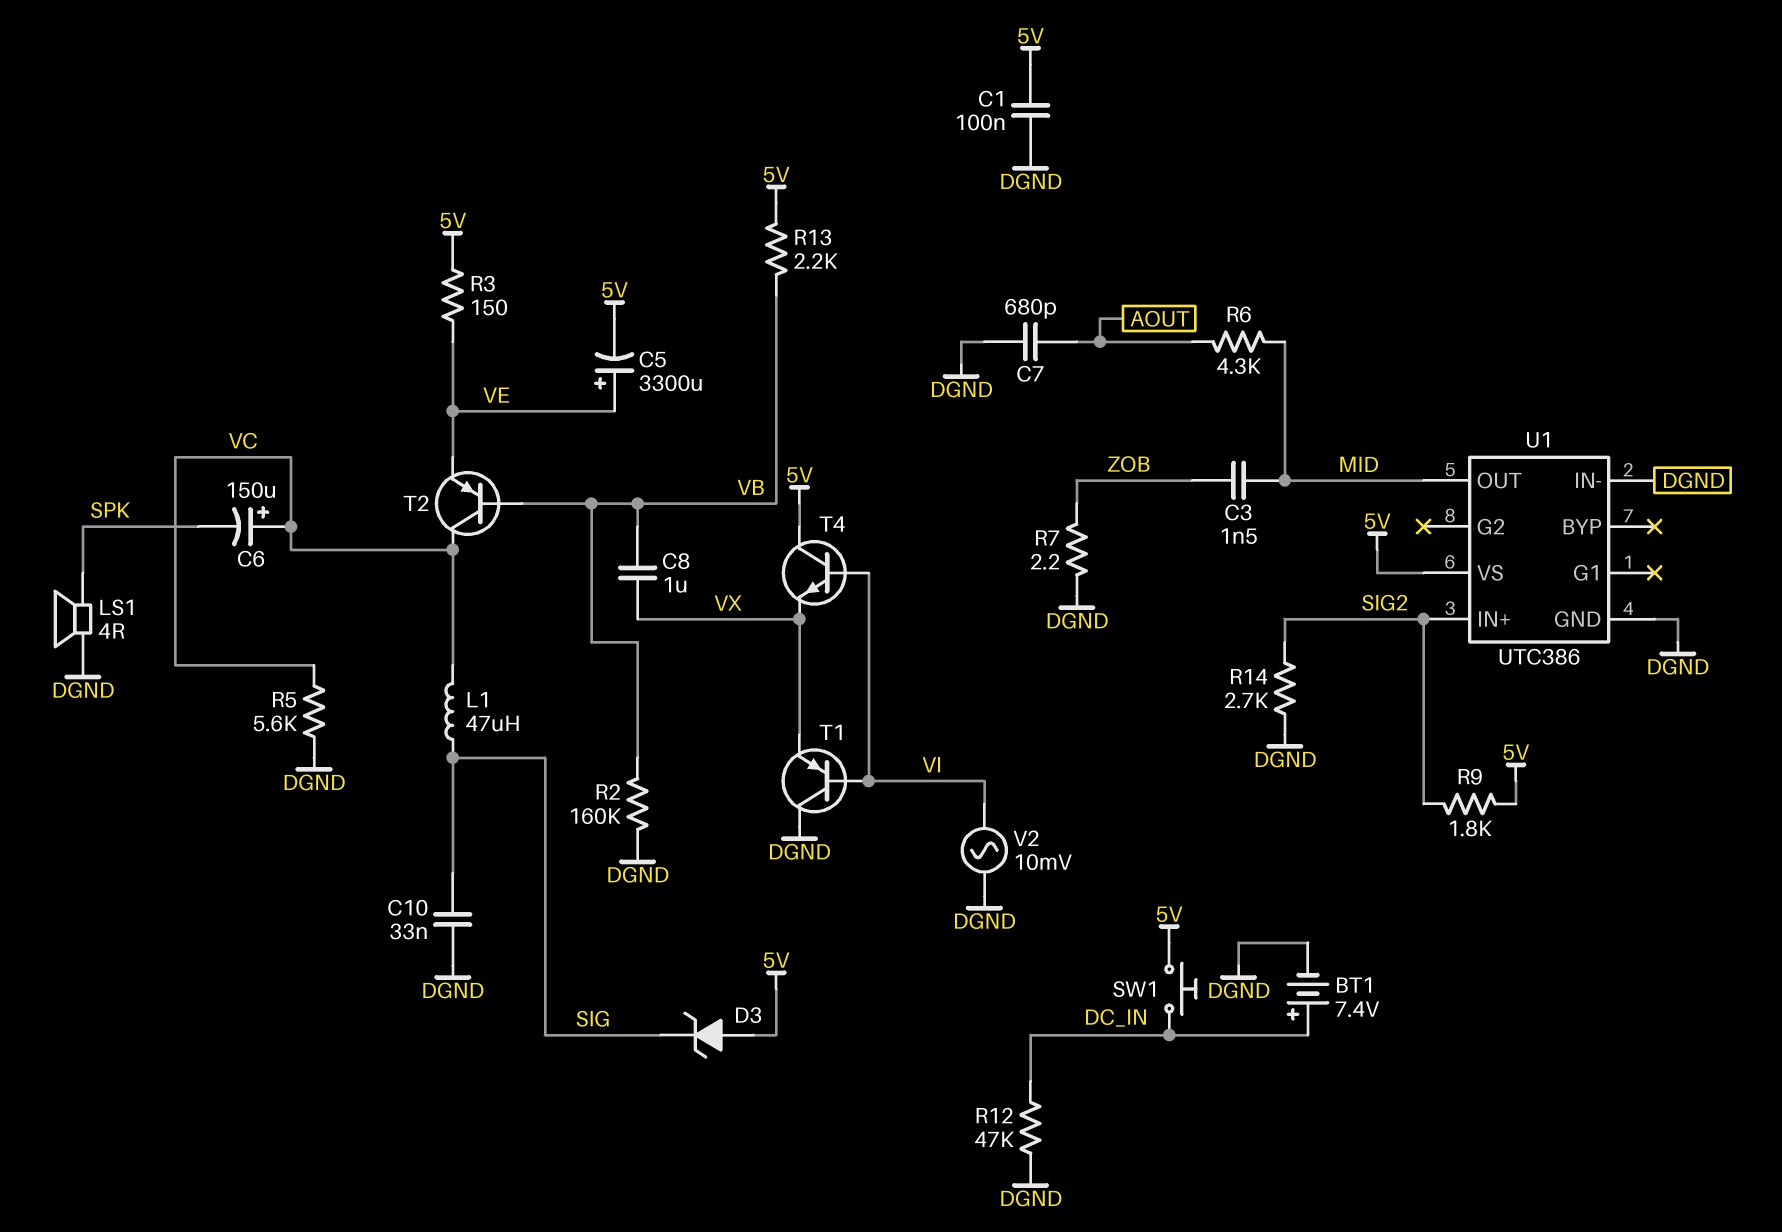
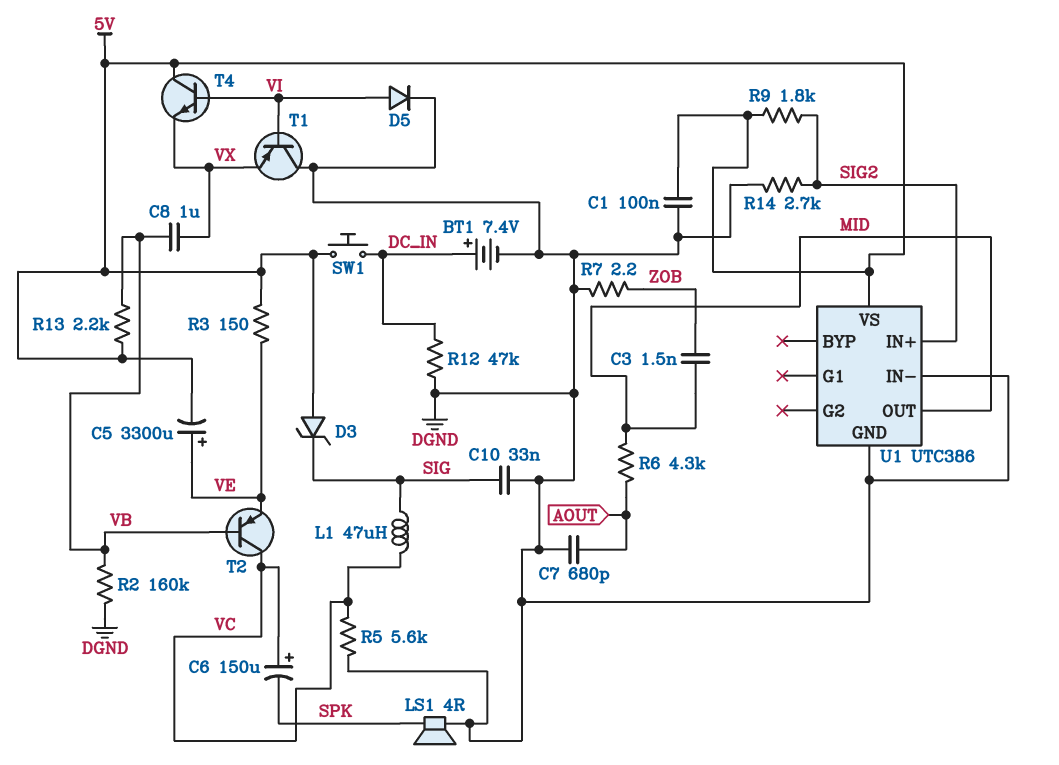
D5: none -> diode (A VI, K DGND)
V2: AC 10mV (DGND, VI) -> none

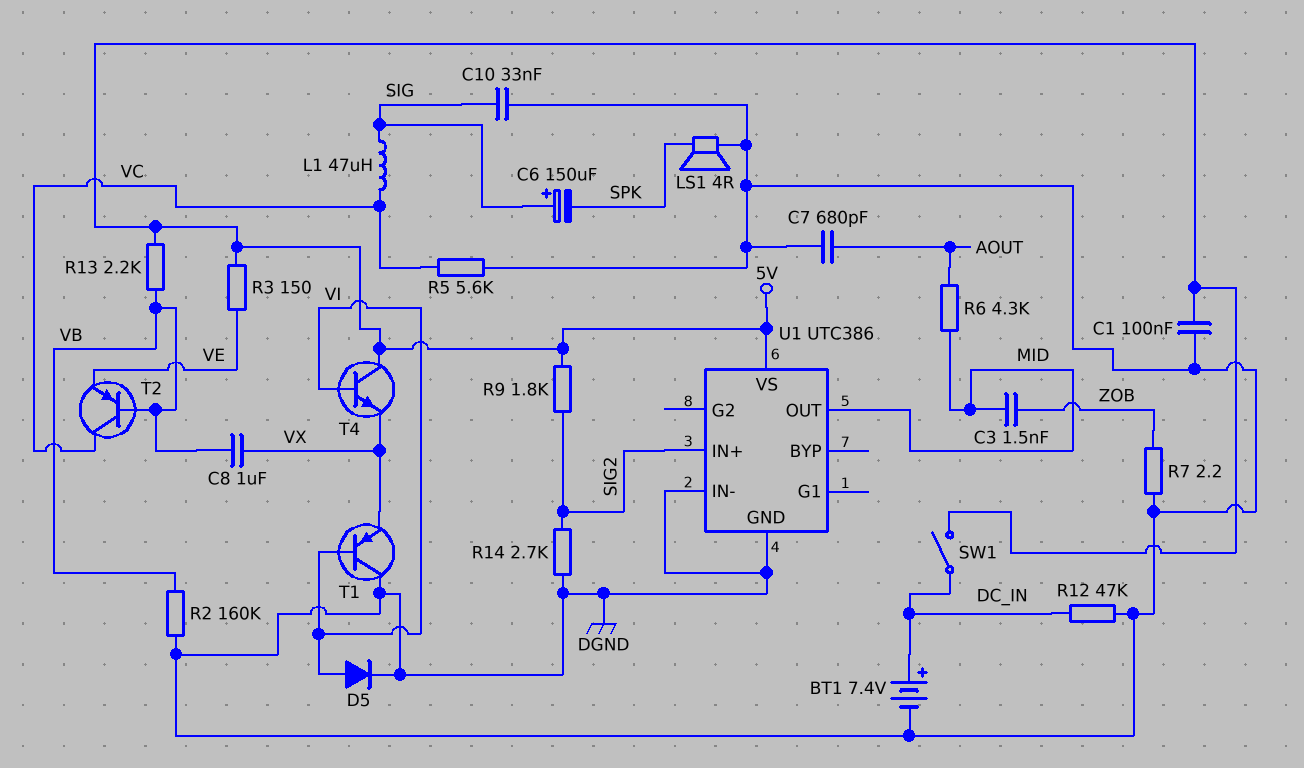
C5: 3300uF (plus VE, minus 5V) -> none
C6: 150uF (plus VC, minus SPK) -> 150uF (plus SIG, minus SPK)
D3: zener (A 5V, K SIG) -> none
SW1: button (5V, DC_IN) -> switch (5V, DC_IN)

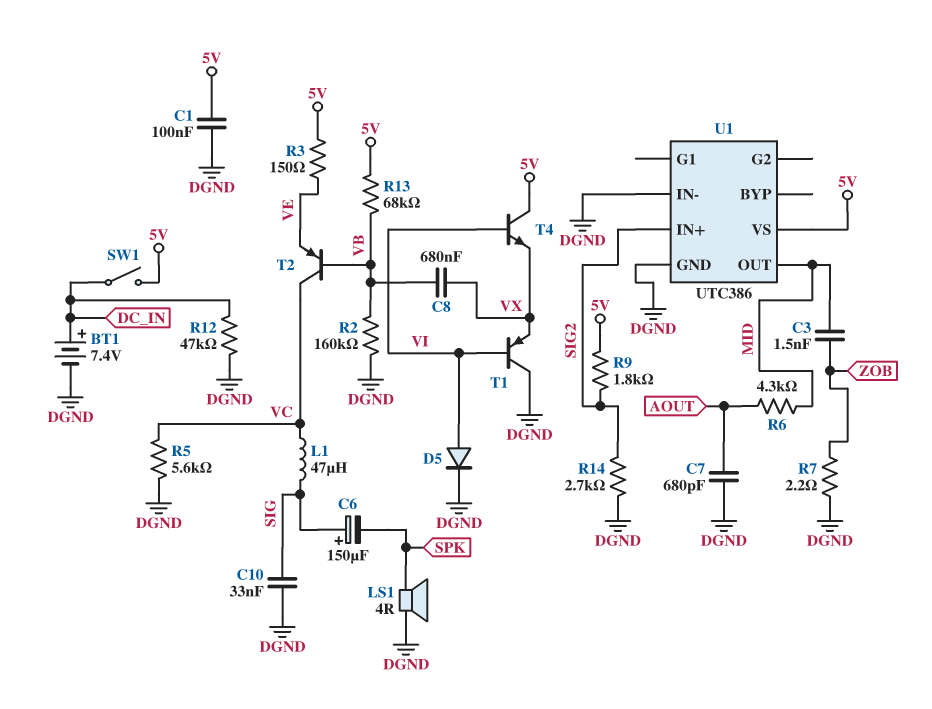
C8: 1uF (VB, VX) -> 680nF (VB, VX)
R13: 2.2k (5V, VB) -> 68k (5V, VB)

